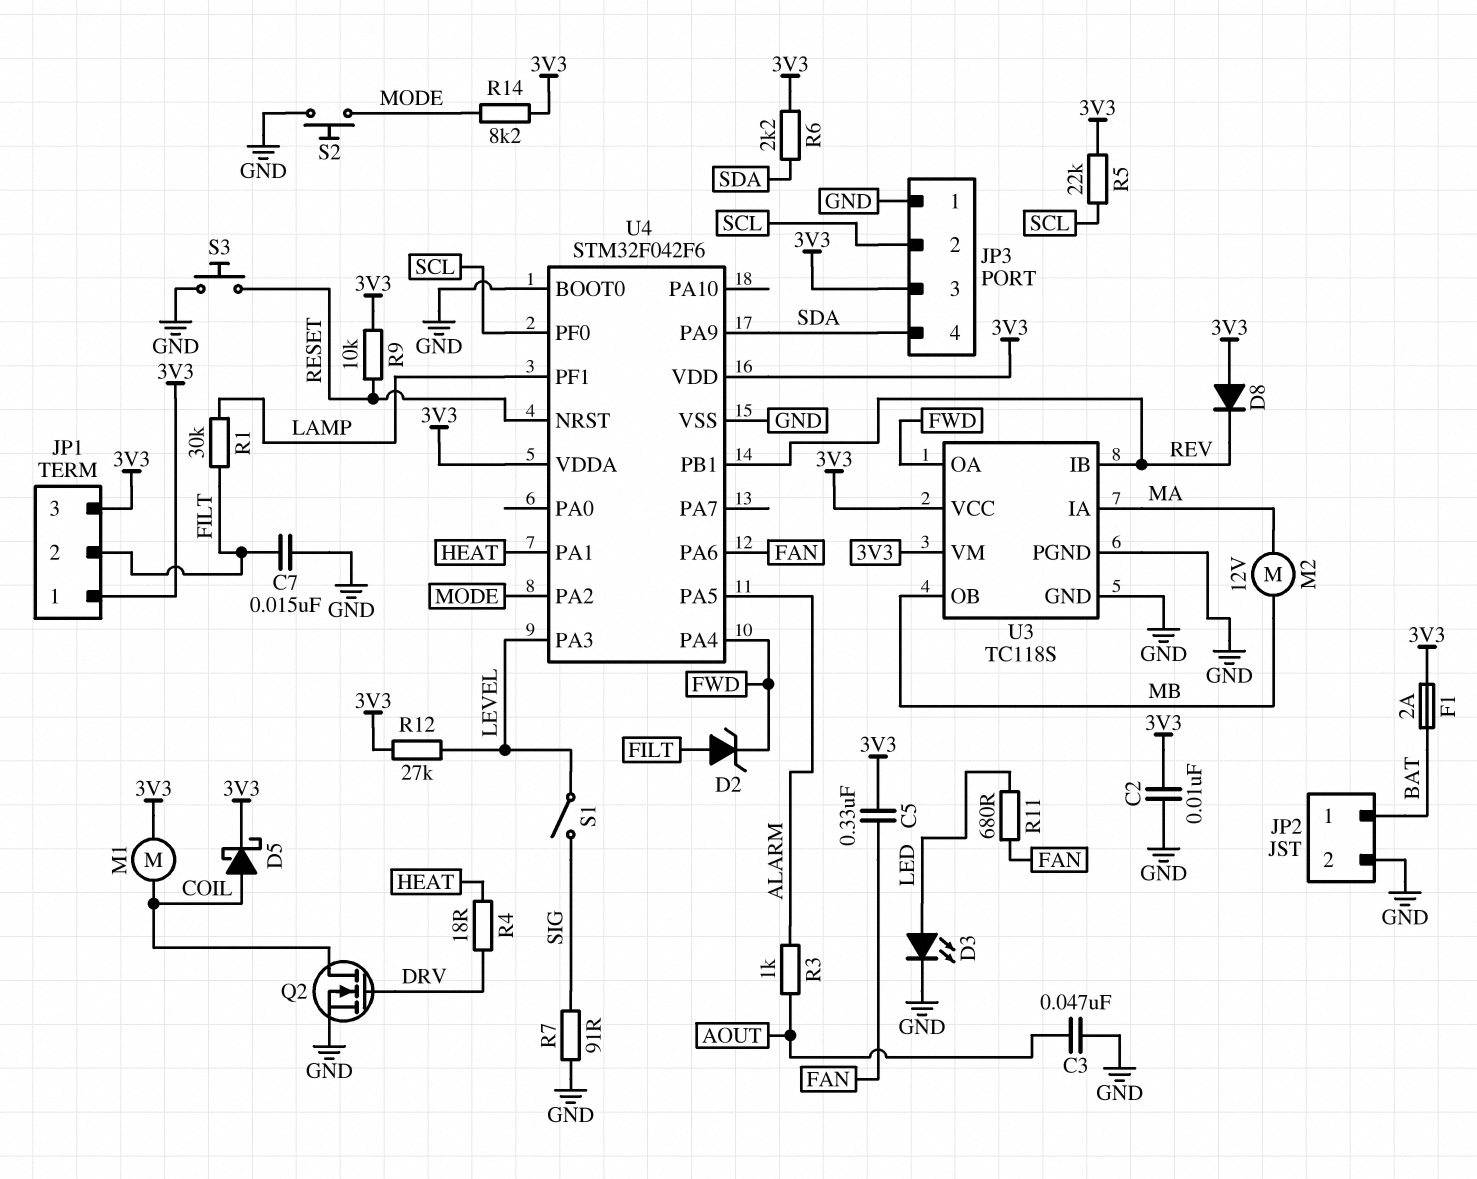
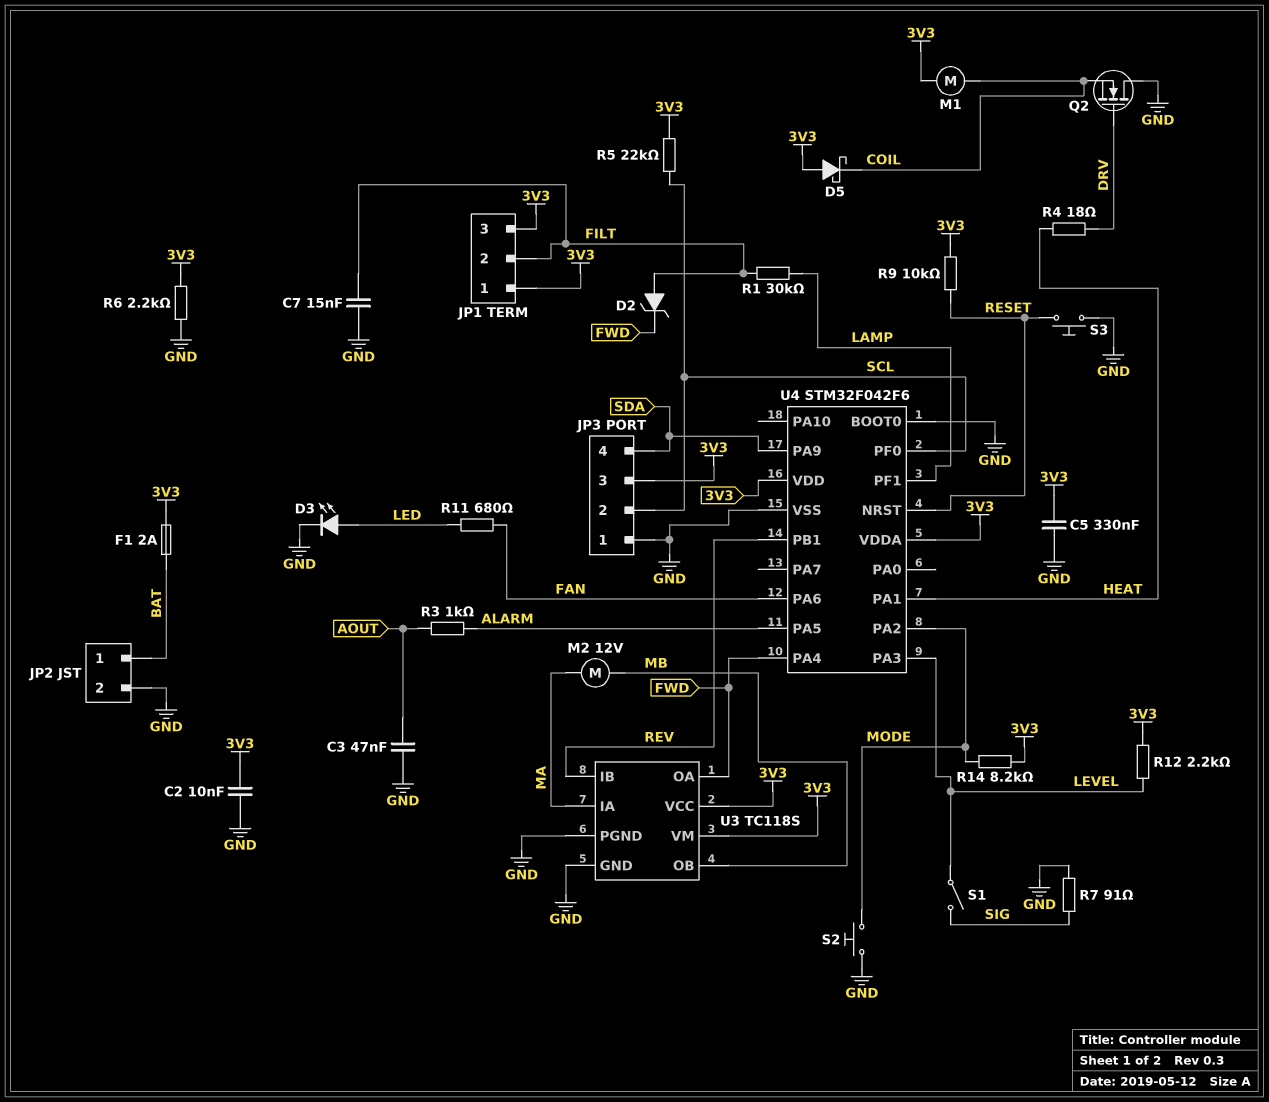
C5: 330nF (3V3, FAN) -> 330nF (3V3, GND)
D5: schottky (A COIL, K 3V3) -> schottky (A 3V3, K COIL)
D8: diode (A 3V3, K REV) -> none
Q2: NMOS (G DRV, D COIL, S GND) -> NMOS (G DRV, D GND, S COIL)
R6: 2.2k (3V3, SDA) -> 2.2k (3V3, GND)
R12: 27k (3V3, LEVEL) -> 2.2k (3V3, LEVEL)

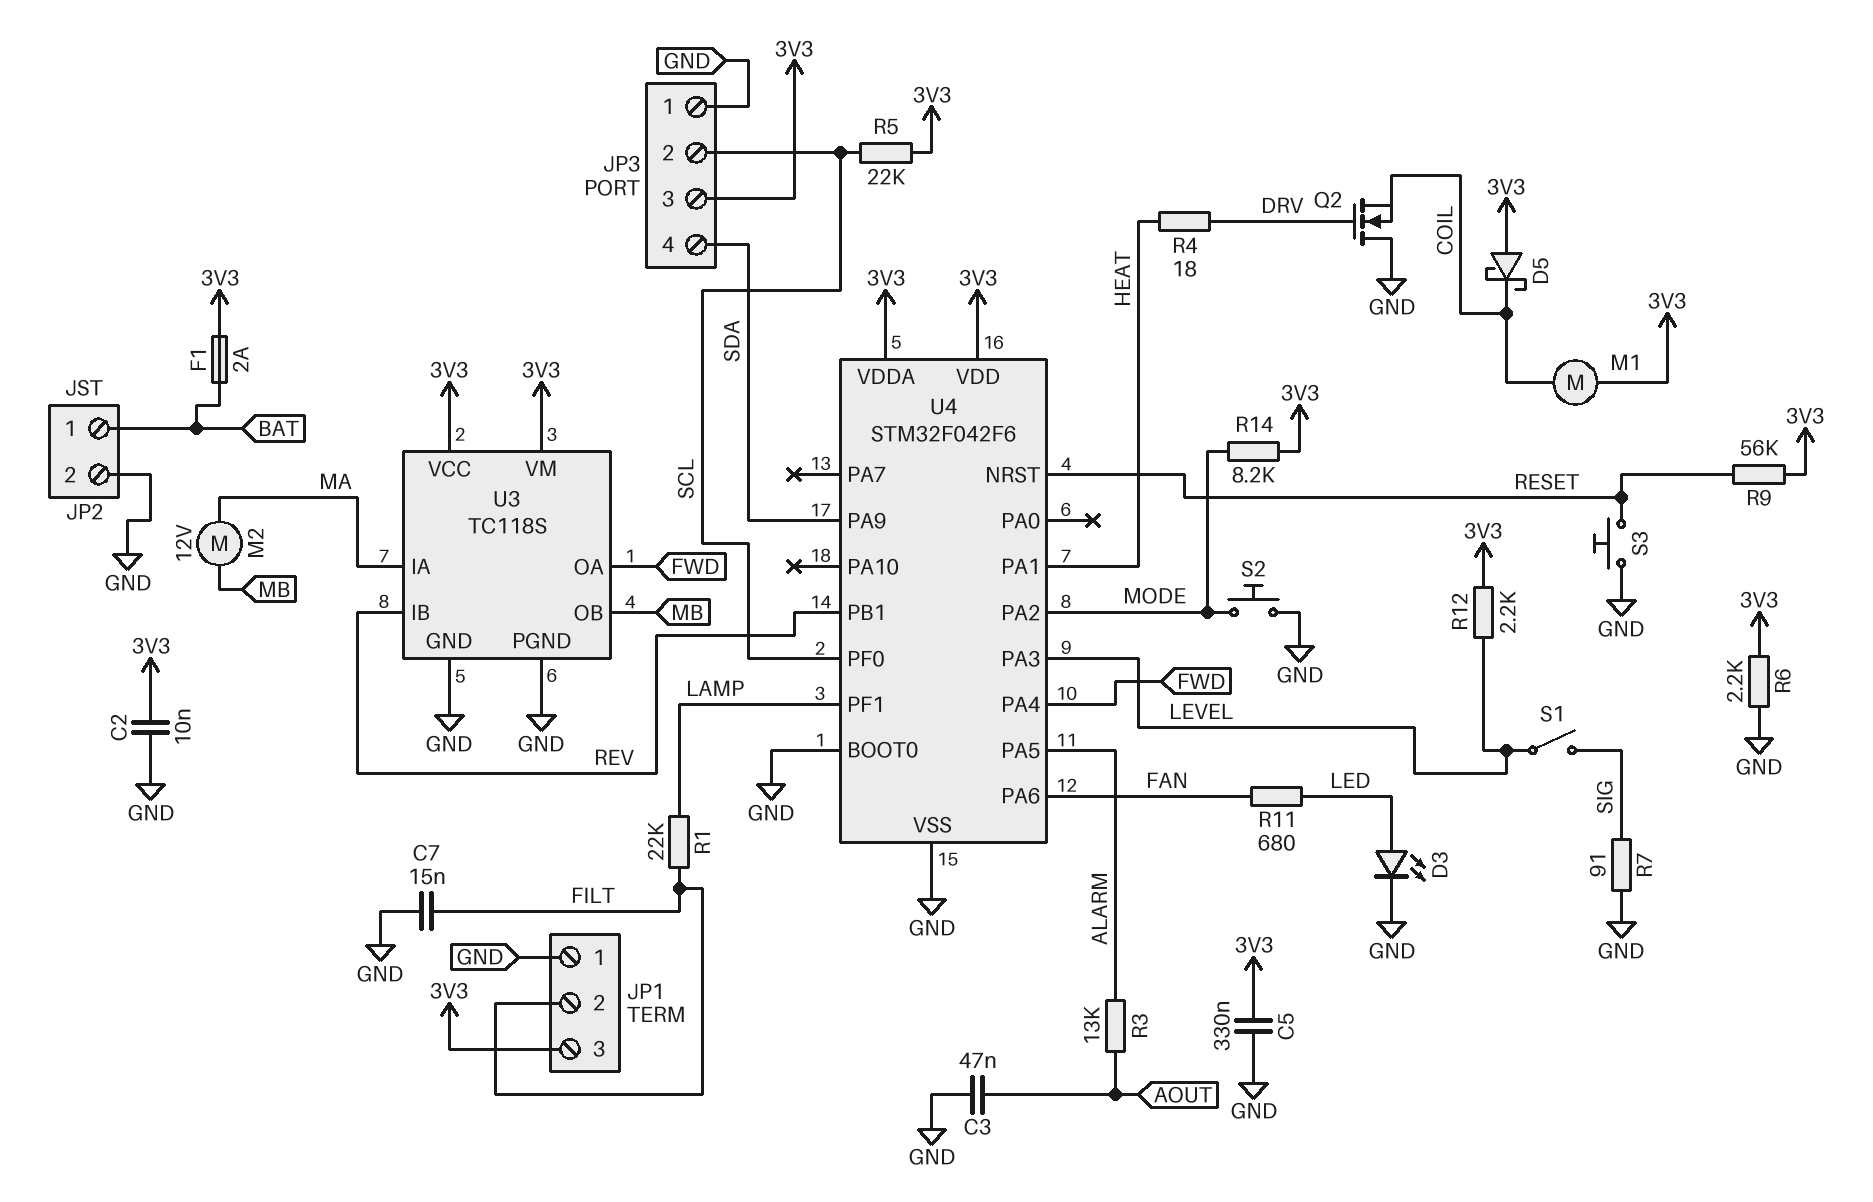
D2: zener (A FILT, K FWD) -> none
JP1 pin 1: 3V3 -> GND
R1: 30k (FILT, LAMP) -> 22k (FILT, LAMP)
R3: 1k (ALARM, AOUT) -> 13k (ALARM, AOUT)
R9: 10k (3V3, RESET) -> 56k (3V3, RESET)

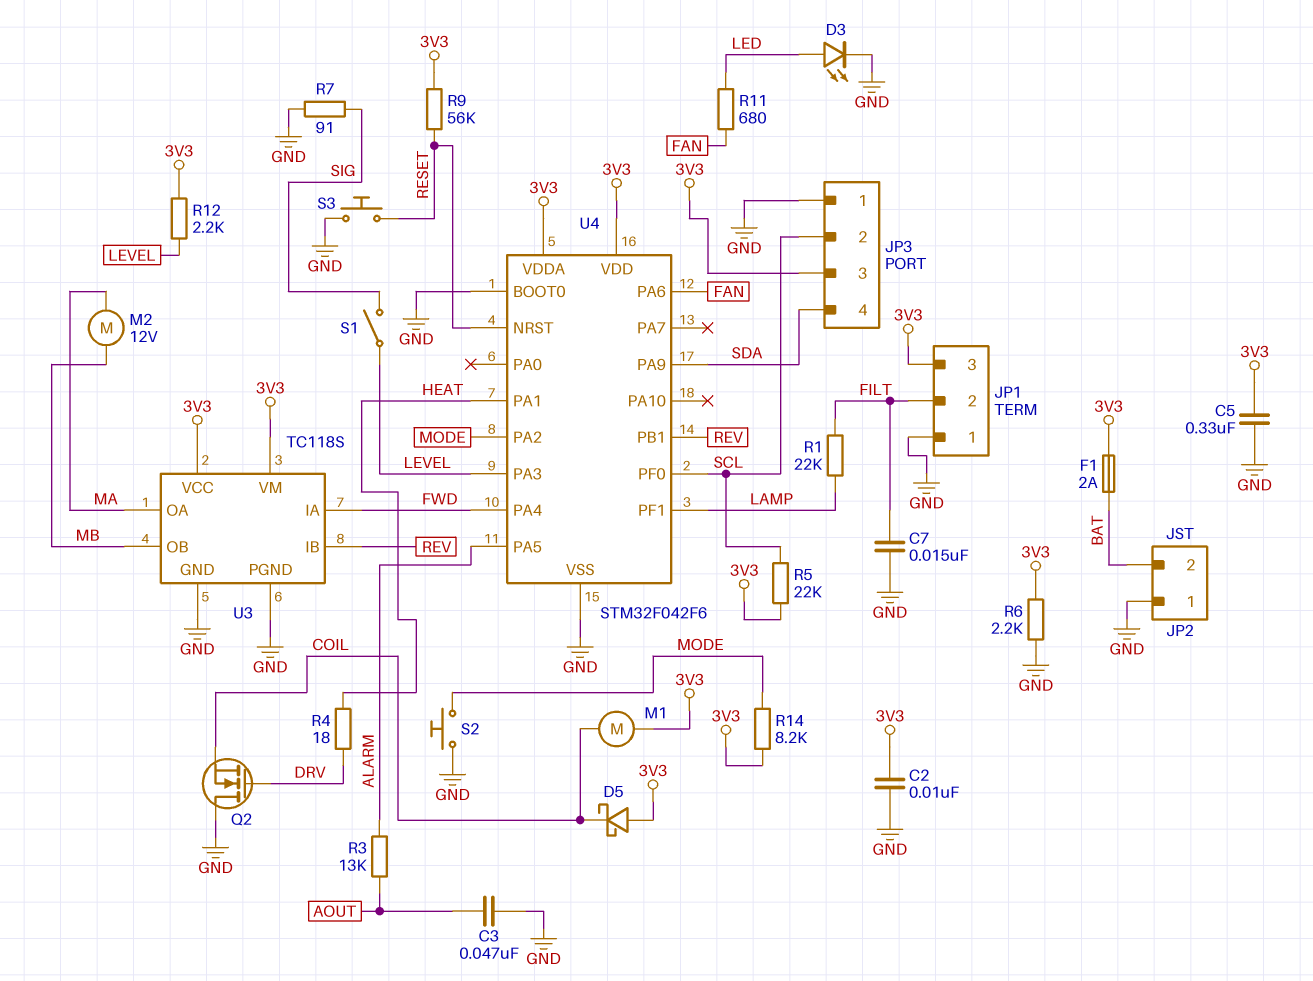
JP2 pin 1: BAT -> GND
JP2 pin 2: GND -> BAT
U3 pin IA: MA -> FWD
U3 pin OA: FWD -> MA

